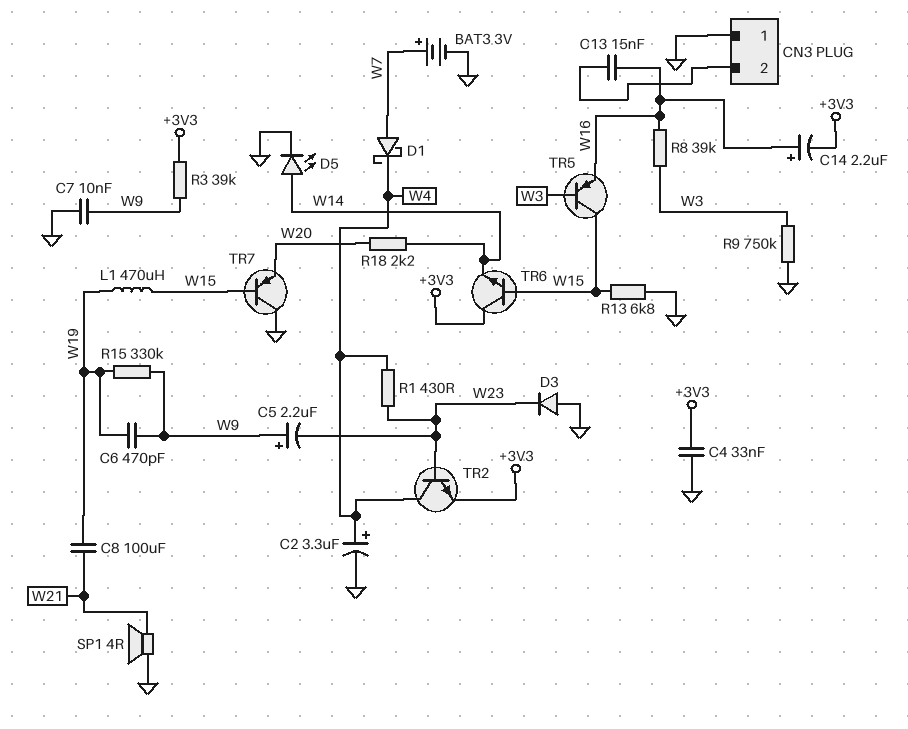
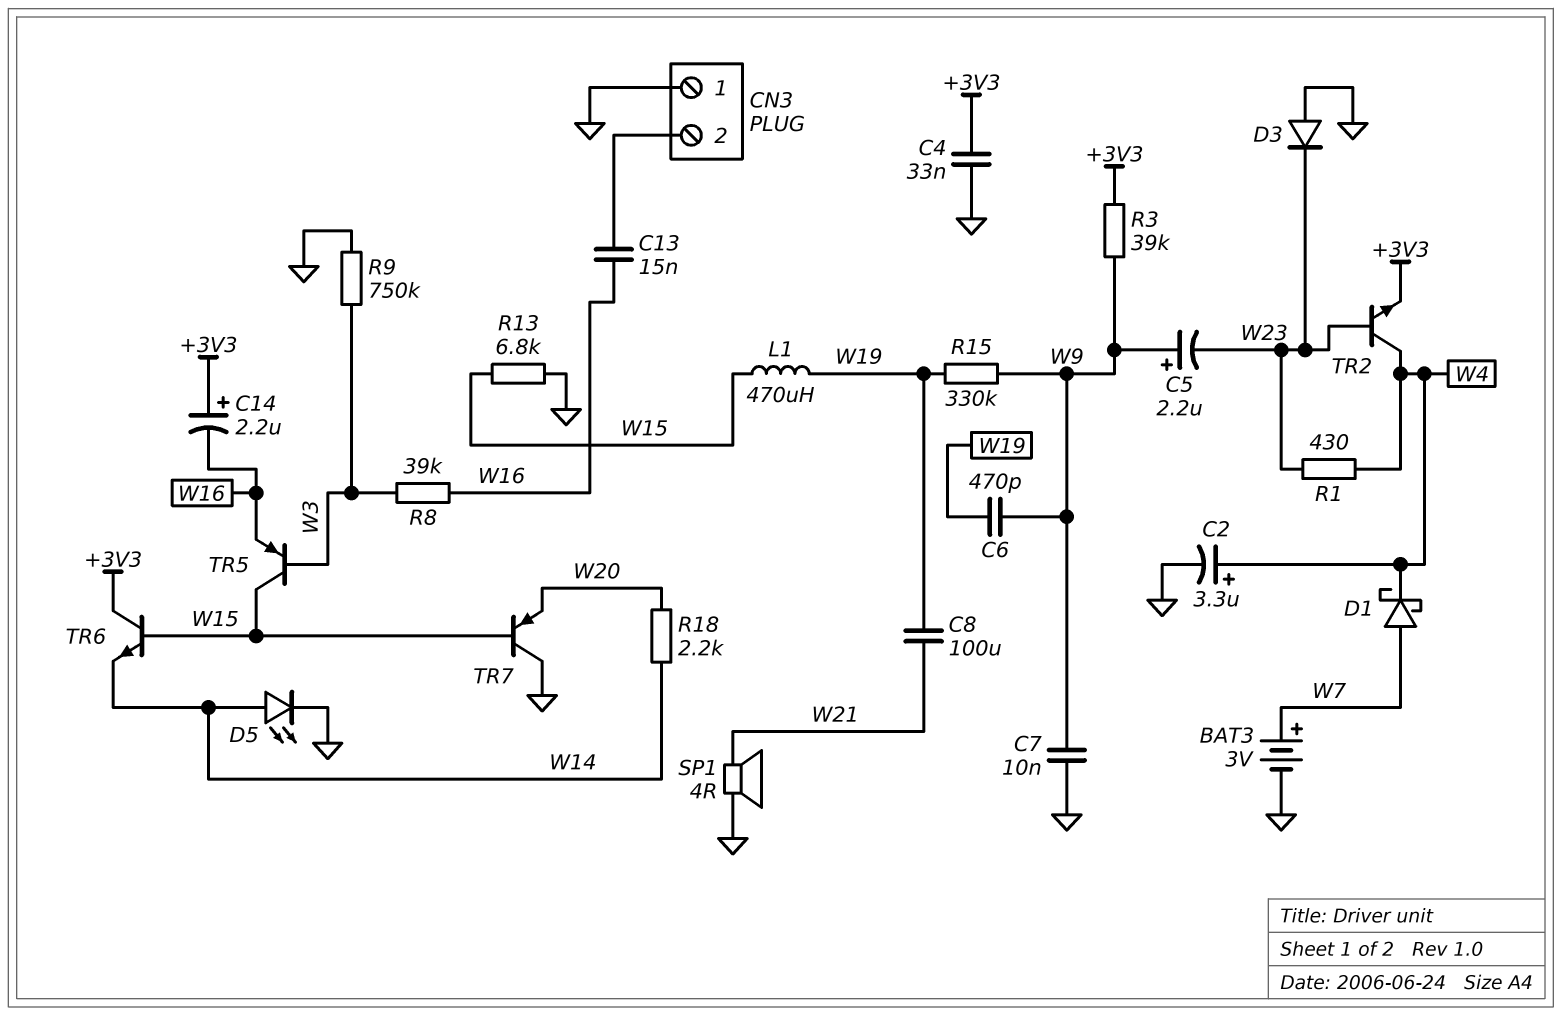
C14: 2.2uF (plus W16, minus +3V3) -> 2.2uF (plus +3V3, minus W16)

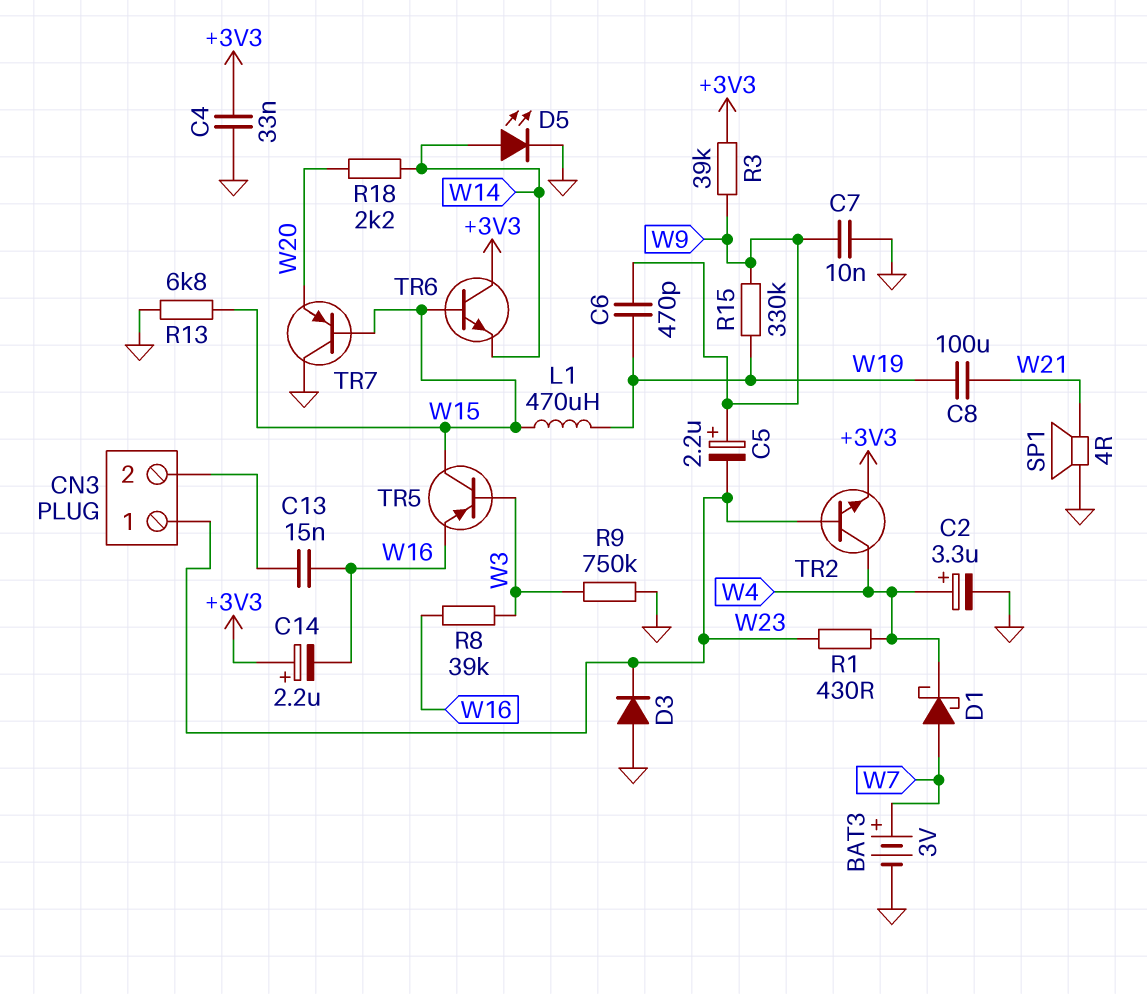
CN3 pin 1: GND -> W23

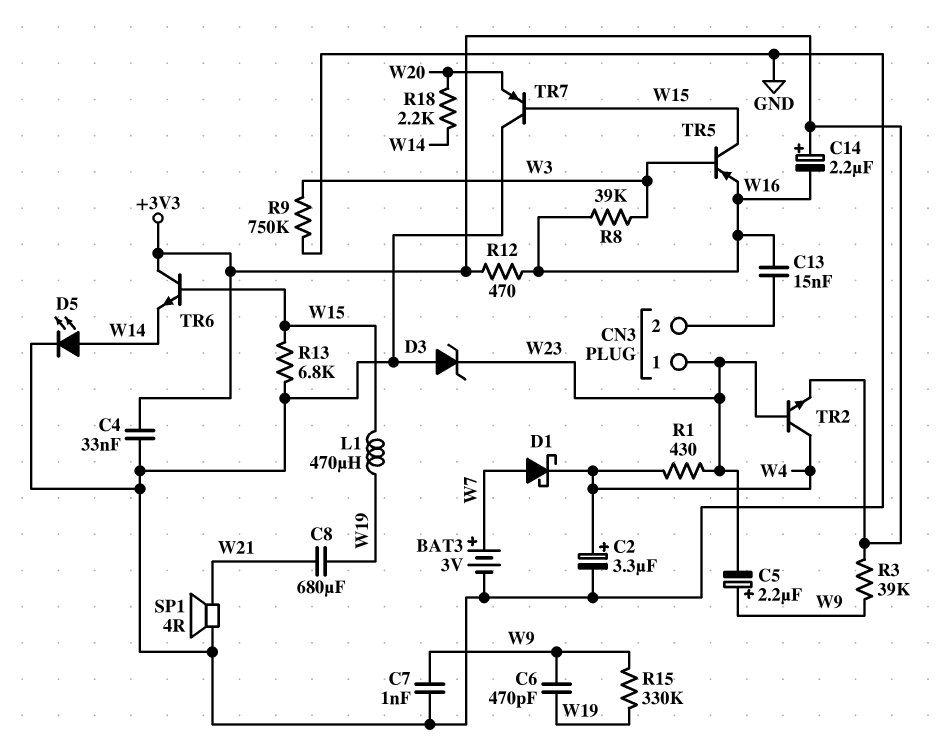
C7: 10nF (GND, W9) -> 1nF (GND, W9)
C8: 100uF (W19, W21) -> 680uF (W19, W21)
D3: diode (A GND, K W23) -> zener (A GND, K W23)
R12: none -> 470 (+3V3, W16)

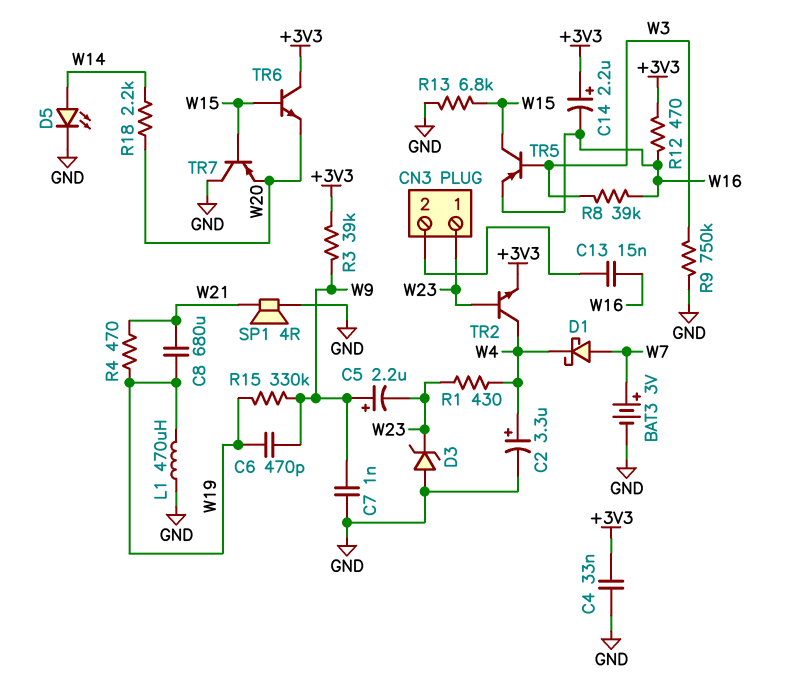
L1: 470uH (W15, W19) -> 470uH (GND, W19)
R4: none -> 470 (W19, W21)
TR6: NPN (B W15, C +3V3, E W14) -> NPN (B W15, C +3V3, E W20)

